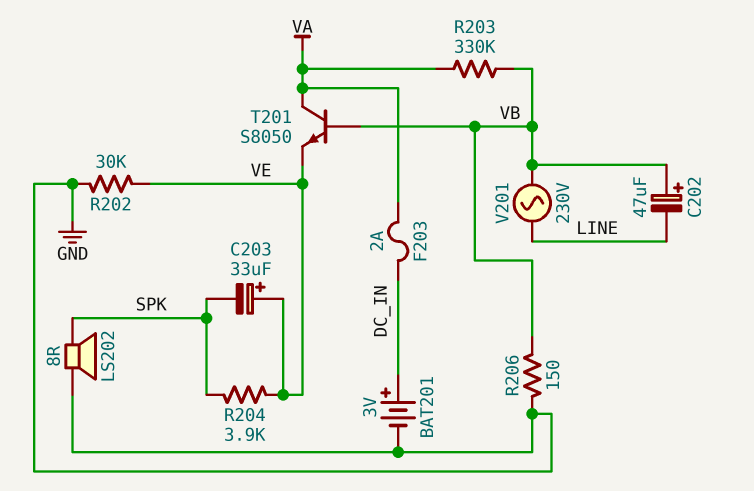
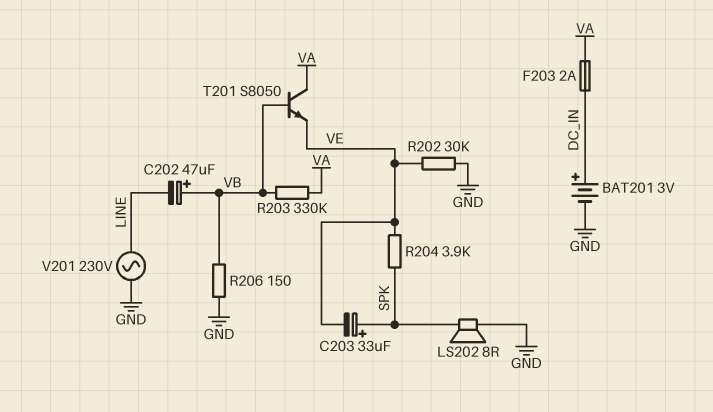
C203: 33uF (plus VE, minus SPK) -> 33uF (plus SPK, minus VE)
V201: AC 230V (LINE, VB) -> AC 230V (GND, LINE)

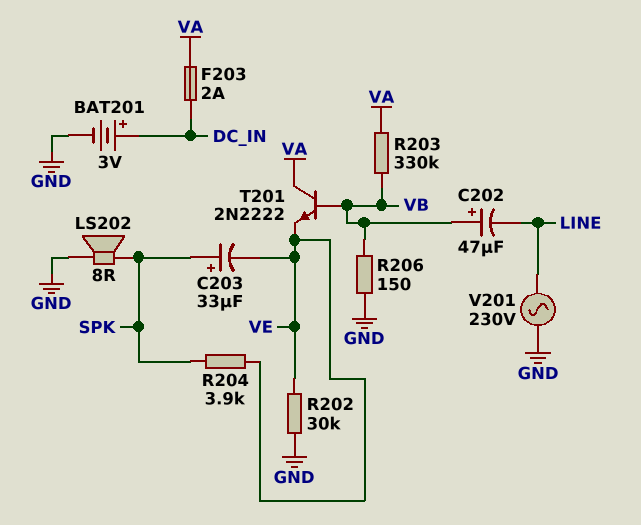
T201: NPN S8050 (B VB, C VA, E VE) -> NPN 2N2222 (B VB, C VA, E VE)

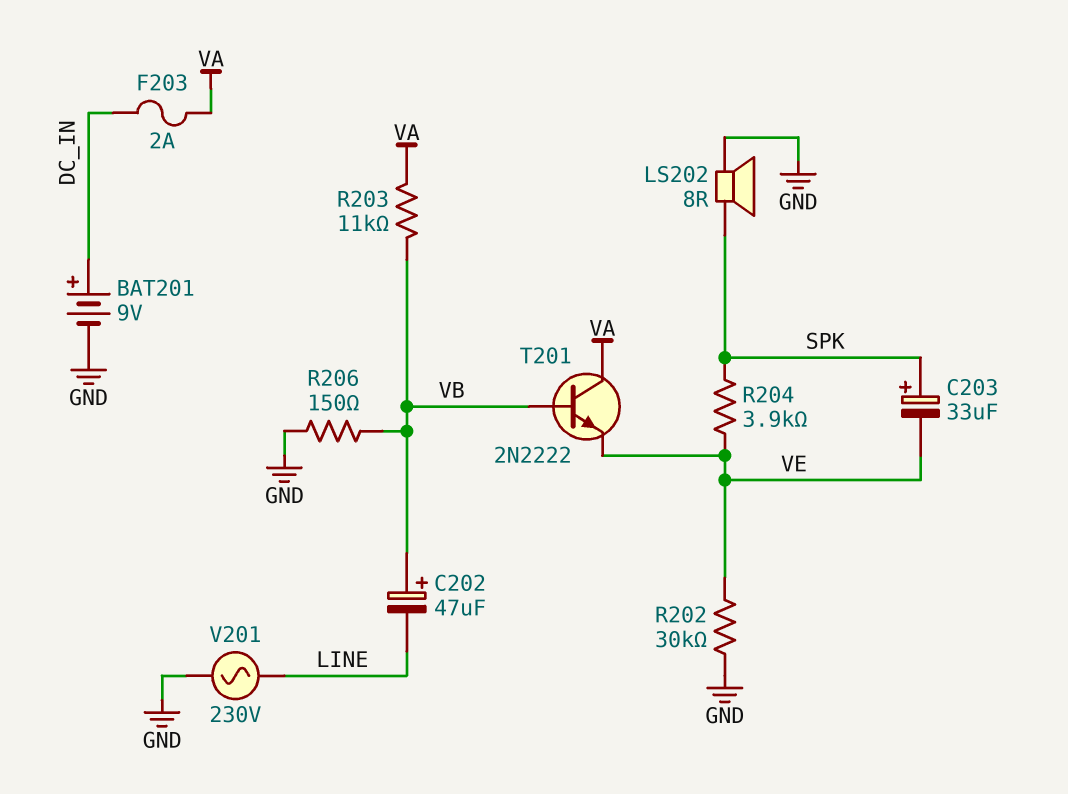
BAT201: 3V (plus DC_IN, minus GND) -> 9V (plus DC_IN, minus GND)
R203: 330k (VA, VB) -> 11k (VA, VB)

